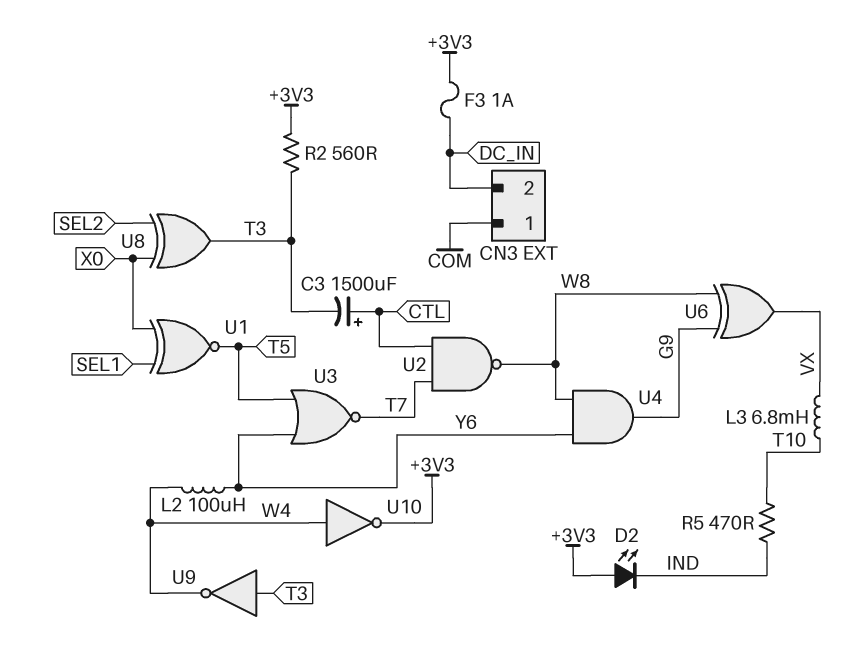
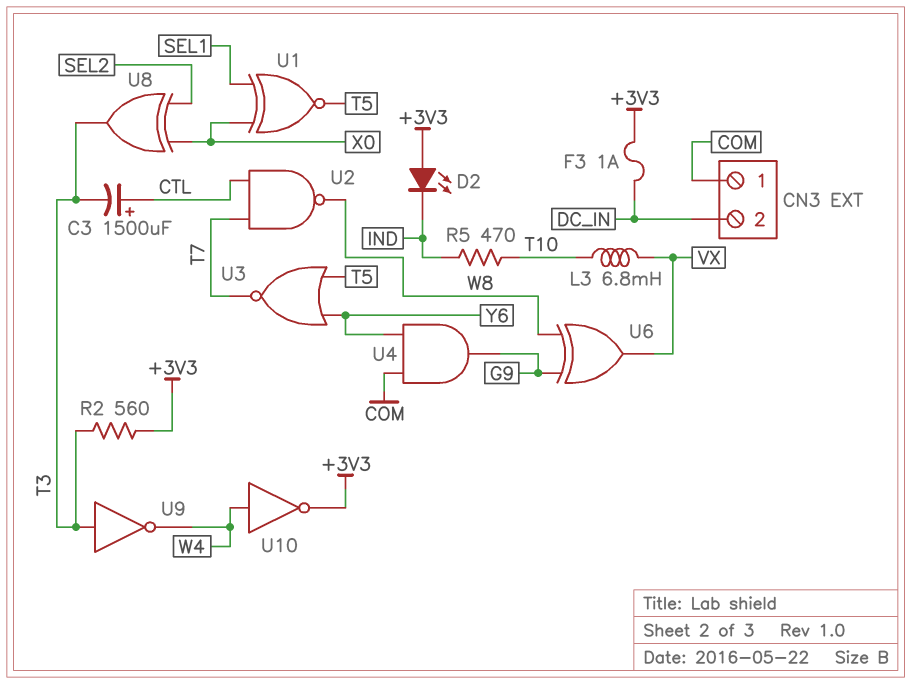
L2: 100uH (W4, Y6) -> none
U4: AND (in W8, in Y6, out G9) -> AND (in COM, in Y6, out G9)

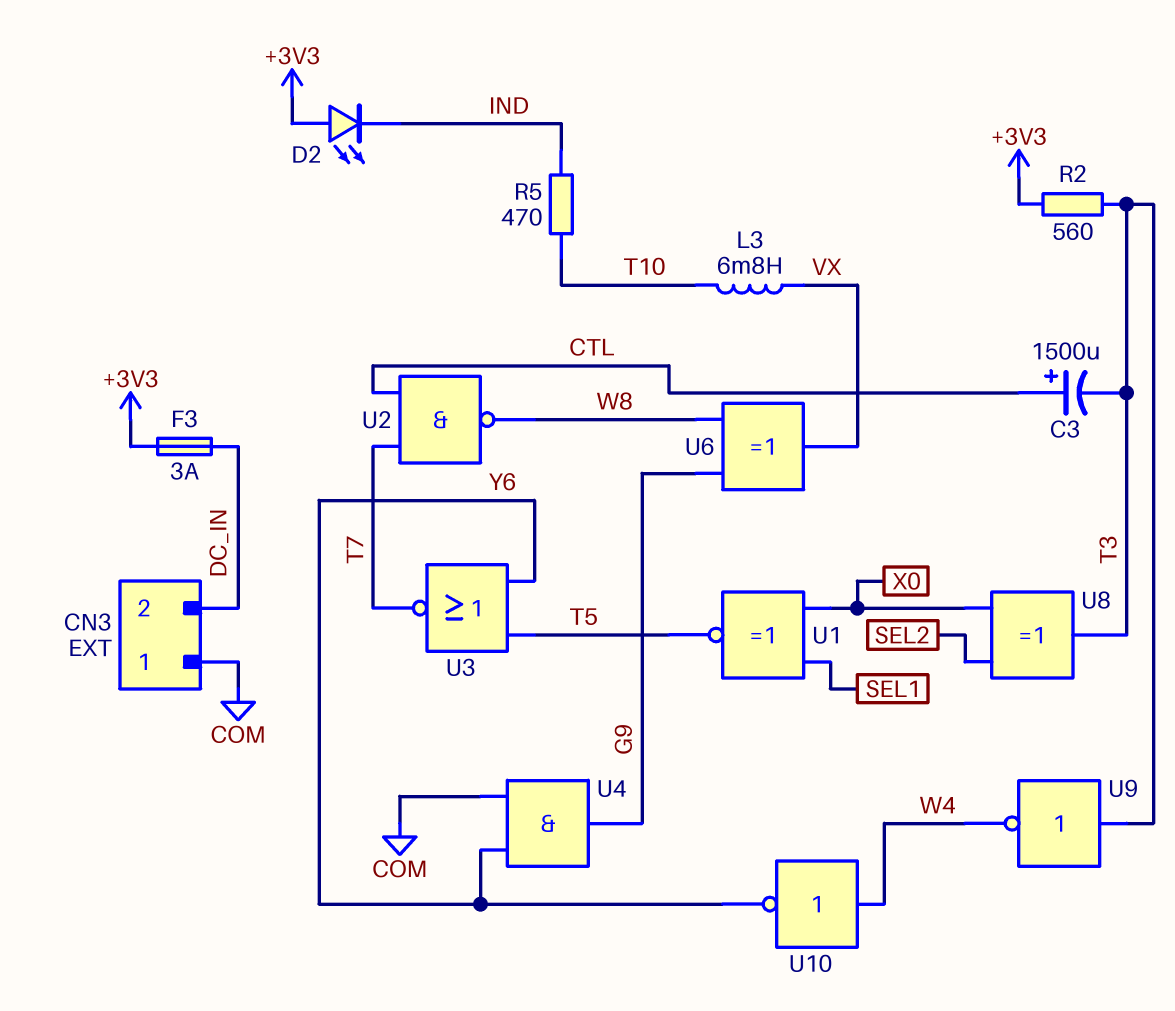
F3: 1A (+3V3, DC_IN) -> 3A (+3V3, DC_IN)
U10: NOT (in W4, out +3V3) -> NOT (in W4, out Y6)

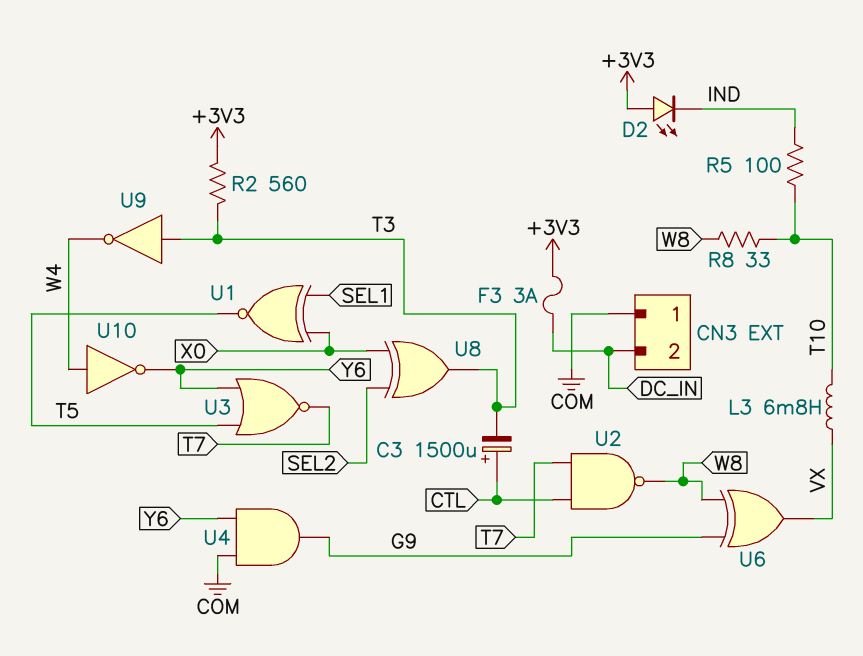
R5: 470 (IND, T10) -> 100 (IND, T10)
R8: none -> 33 (T10, W8)

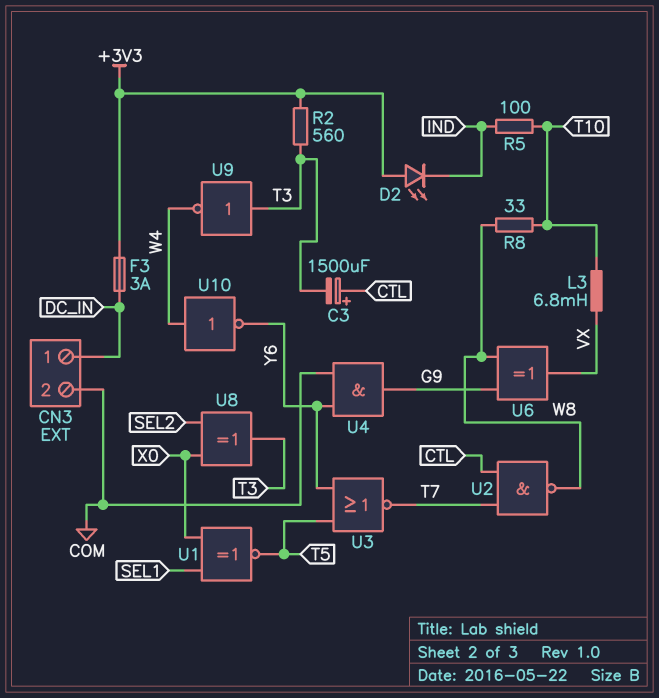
CN3 pin 1: COM -> DC_IN
CN3 pin 2: DC_IN -> COM

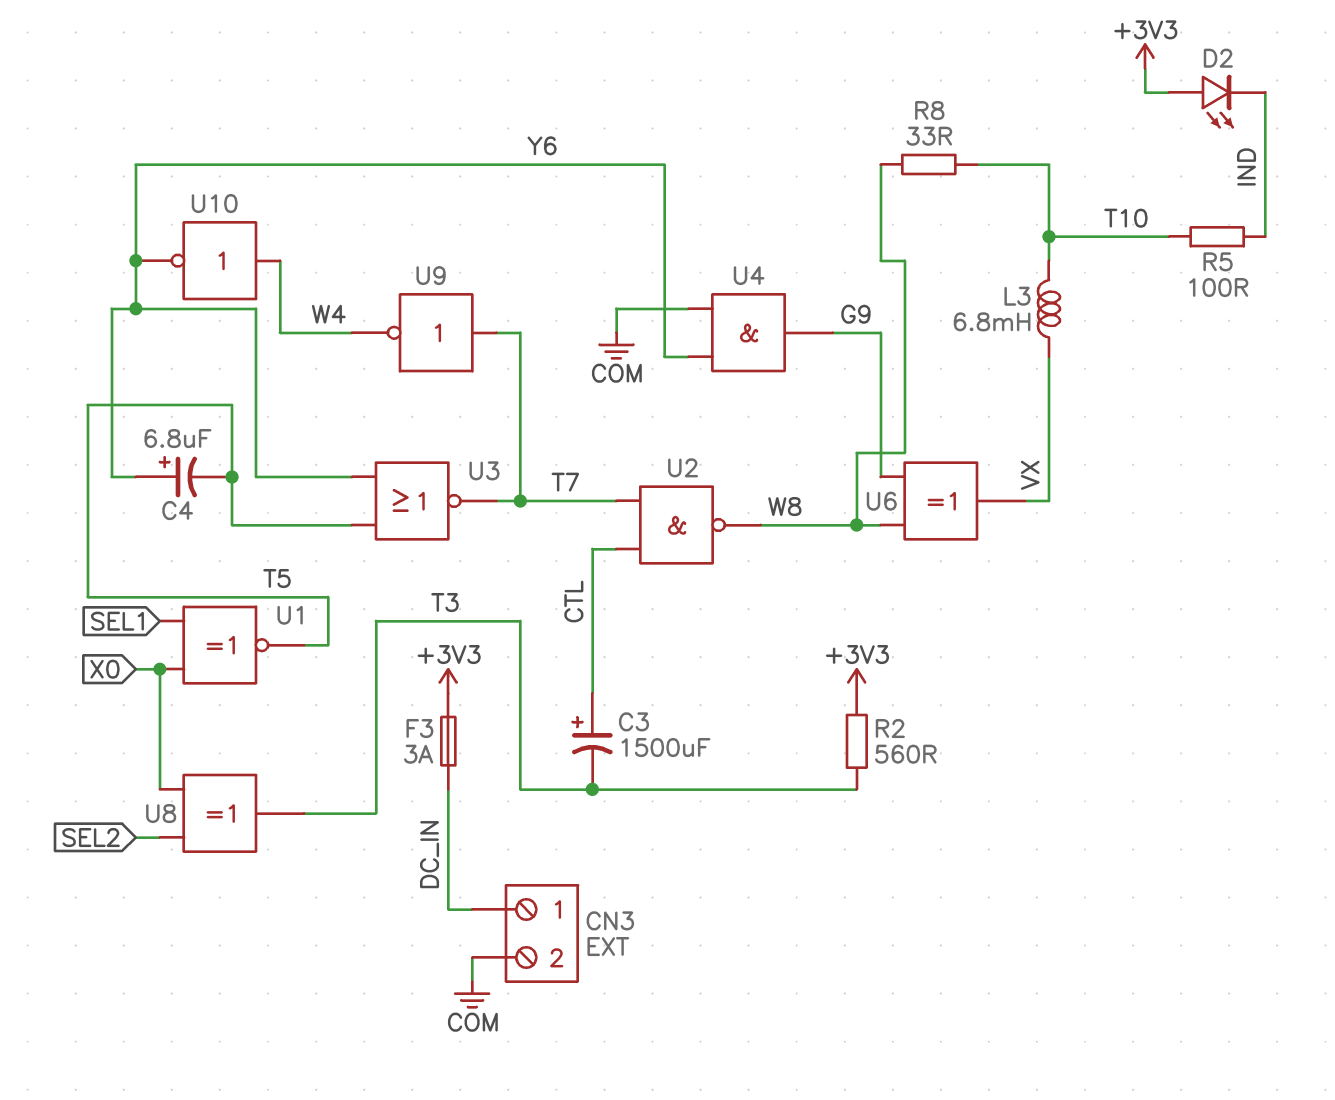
C4: none -> 6.8uF (plus Y6, minus T5)
U9: NOT (in T3, out W4) -> NOT (in T7, out W4)

